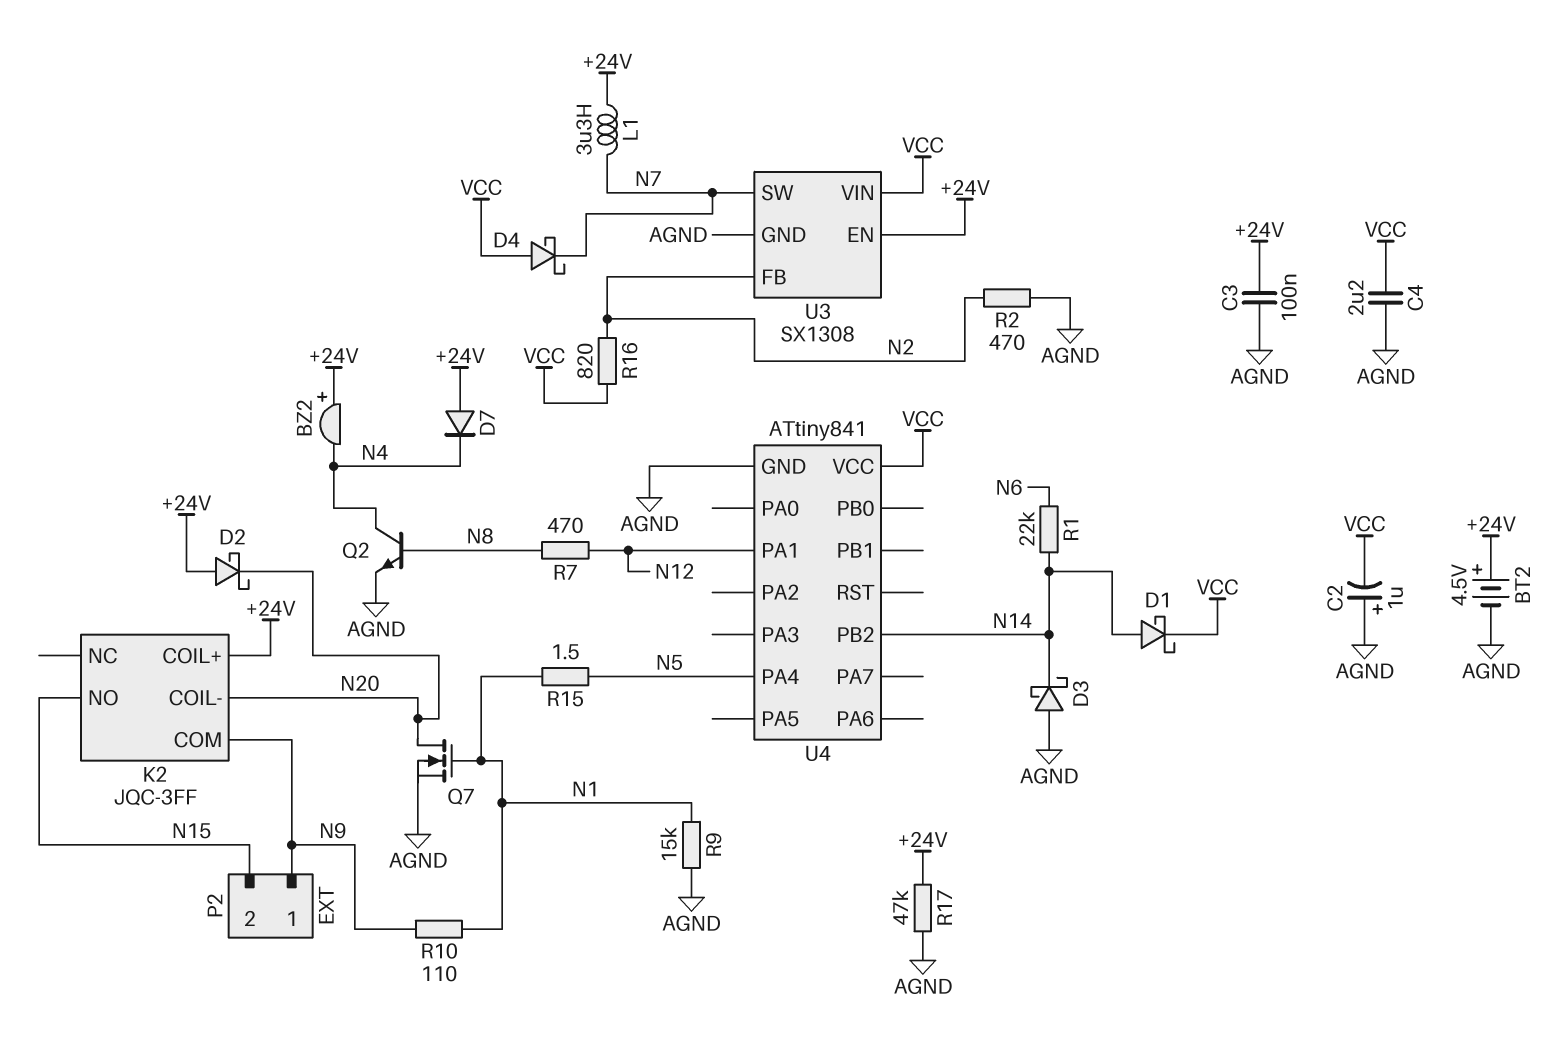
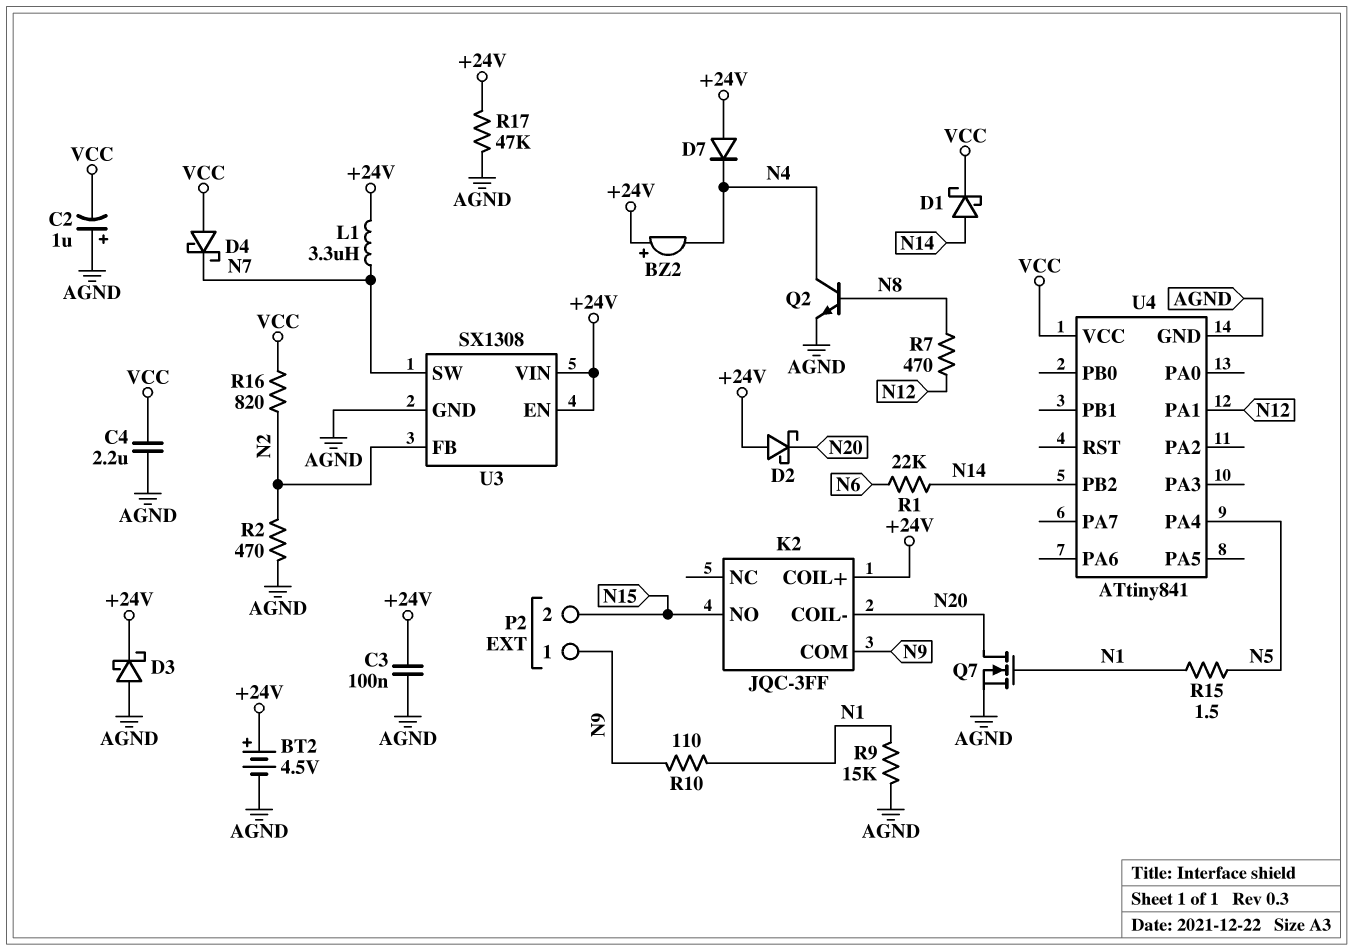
D3: schottky (A AGND, K N14) -> schottky (A AGND, K +24V)
U3 pin VIN: VCC -> +24V

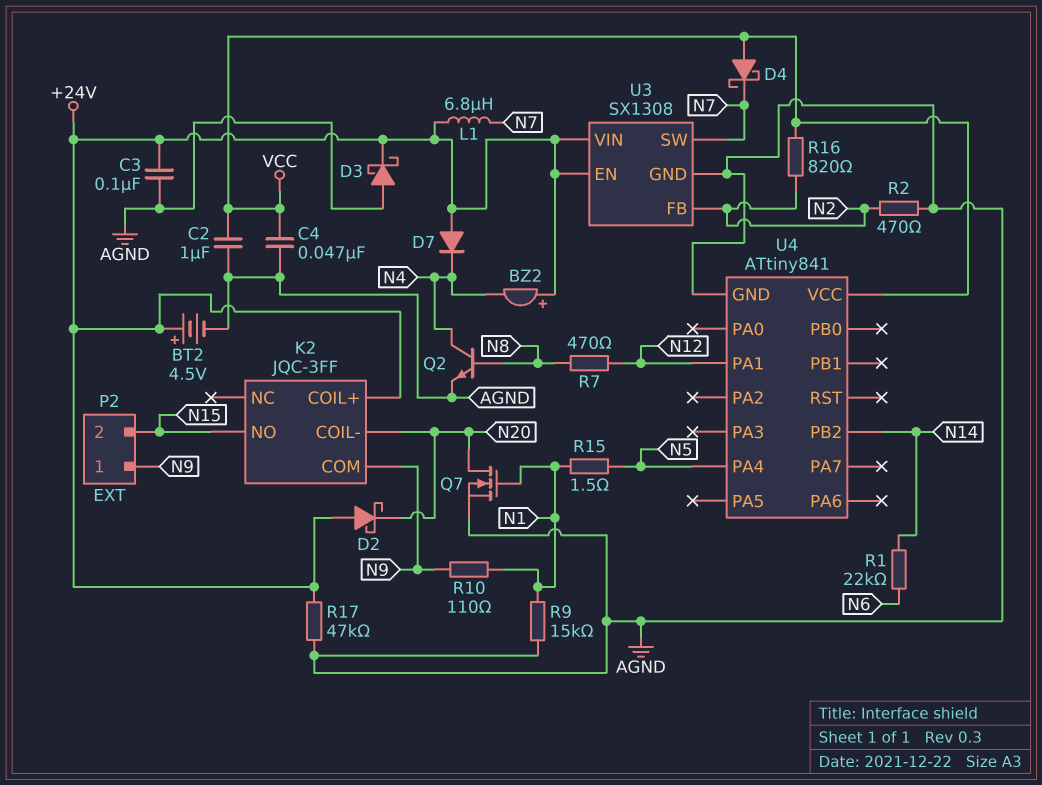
C2: 1uF (plus AGND, minus VCC) -> 1uF (AGND, VCC)
C4: 2.2uF (AGND, VCC) -> 47nF (AGND, VCC)
D1: schottky (A N14, K VCC) -> none
L1: 3.3uH (+24V, N7) -> 6.8uH (+24V, N7)

